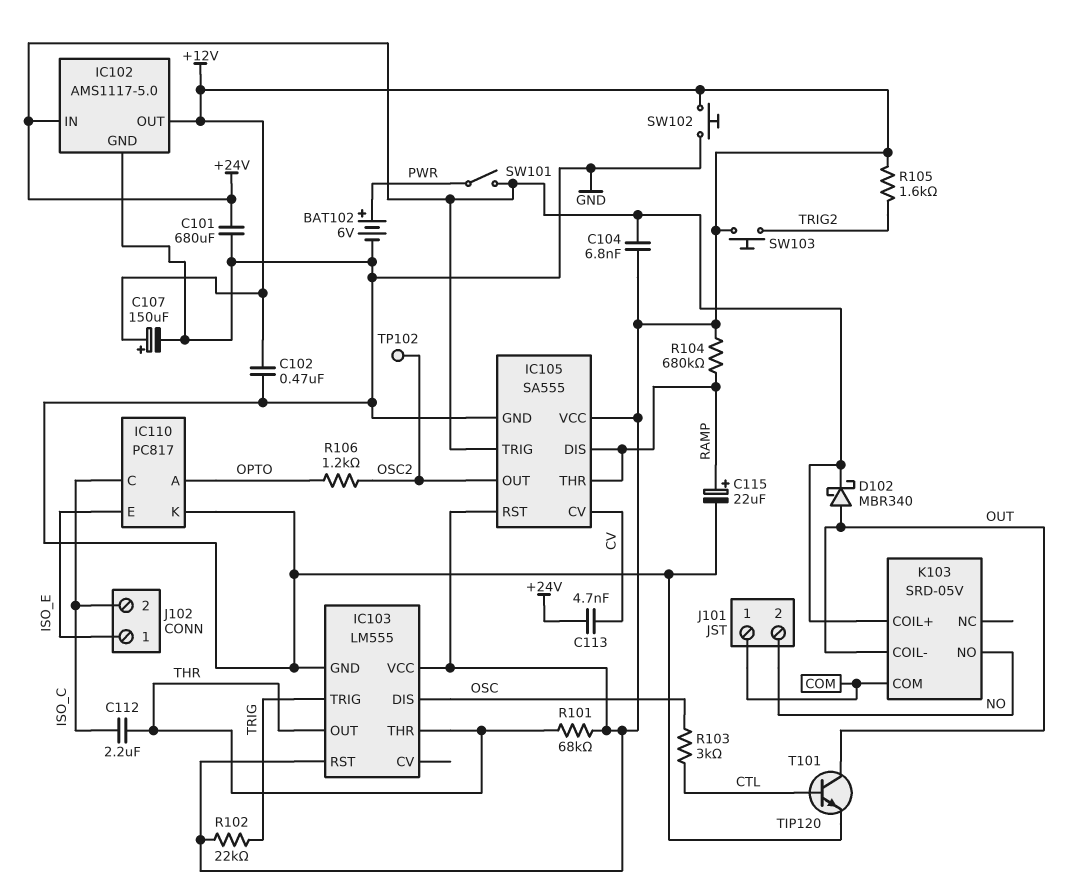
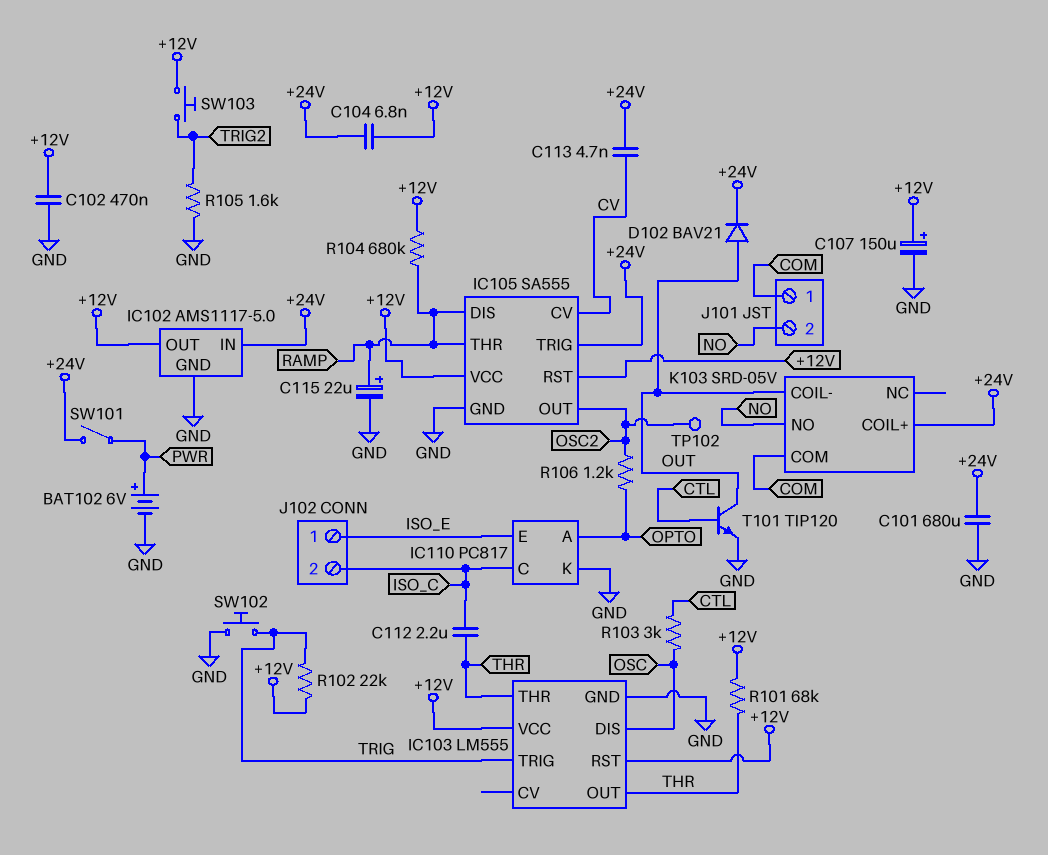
D102: schottky MBR340 (A OUT, K +24V) -> diode BAV21 (A OUT, K +24V)
R105: 1.6k (+12V, TRIG2) -> 1.6k (GND, TRIG2)
SW102: button (+12V, GND) -> button (GND, TRIG)

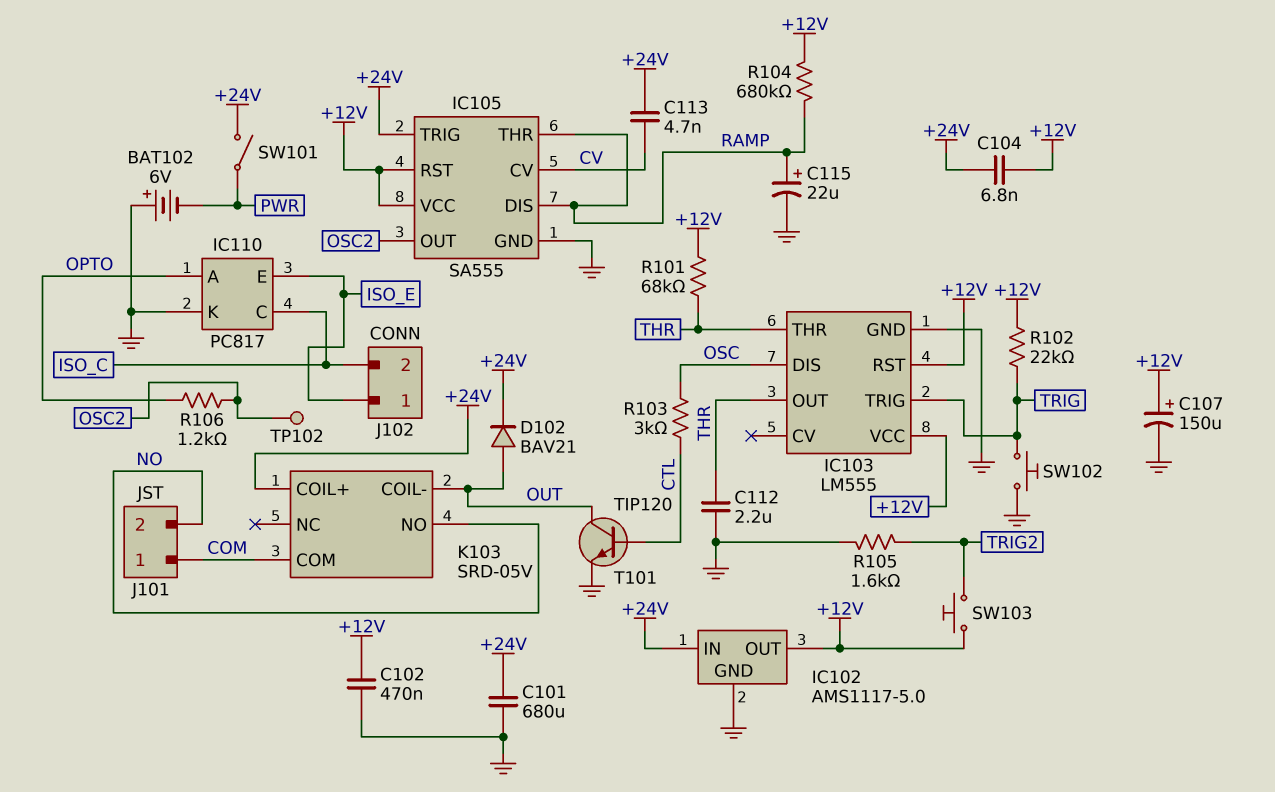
BAT102: 6V (plus PWR, minus GND) -> 6V (plus GND, minus PWR)
C112: 2.2uF (ISO_C, THR) -> 2.2uF (GND, THR)

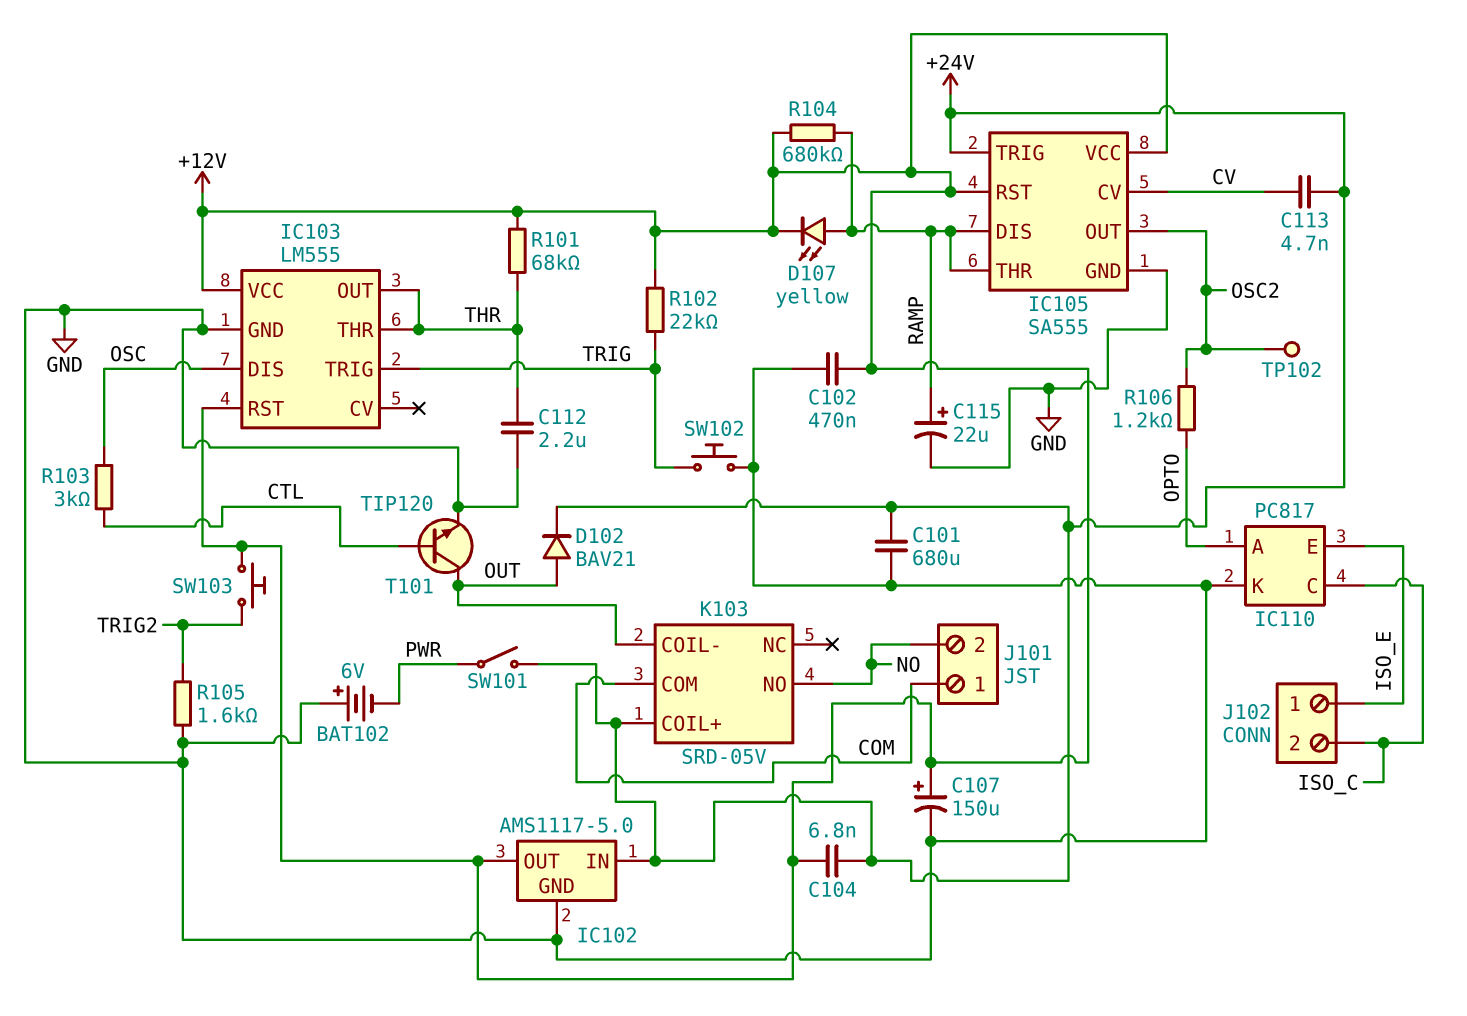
D107: none -> LED yellow (A RAMP, K +12V)

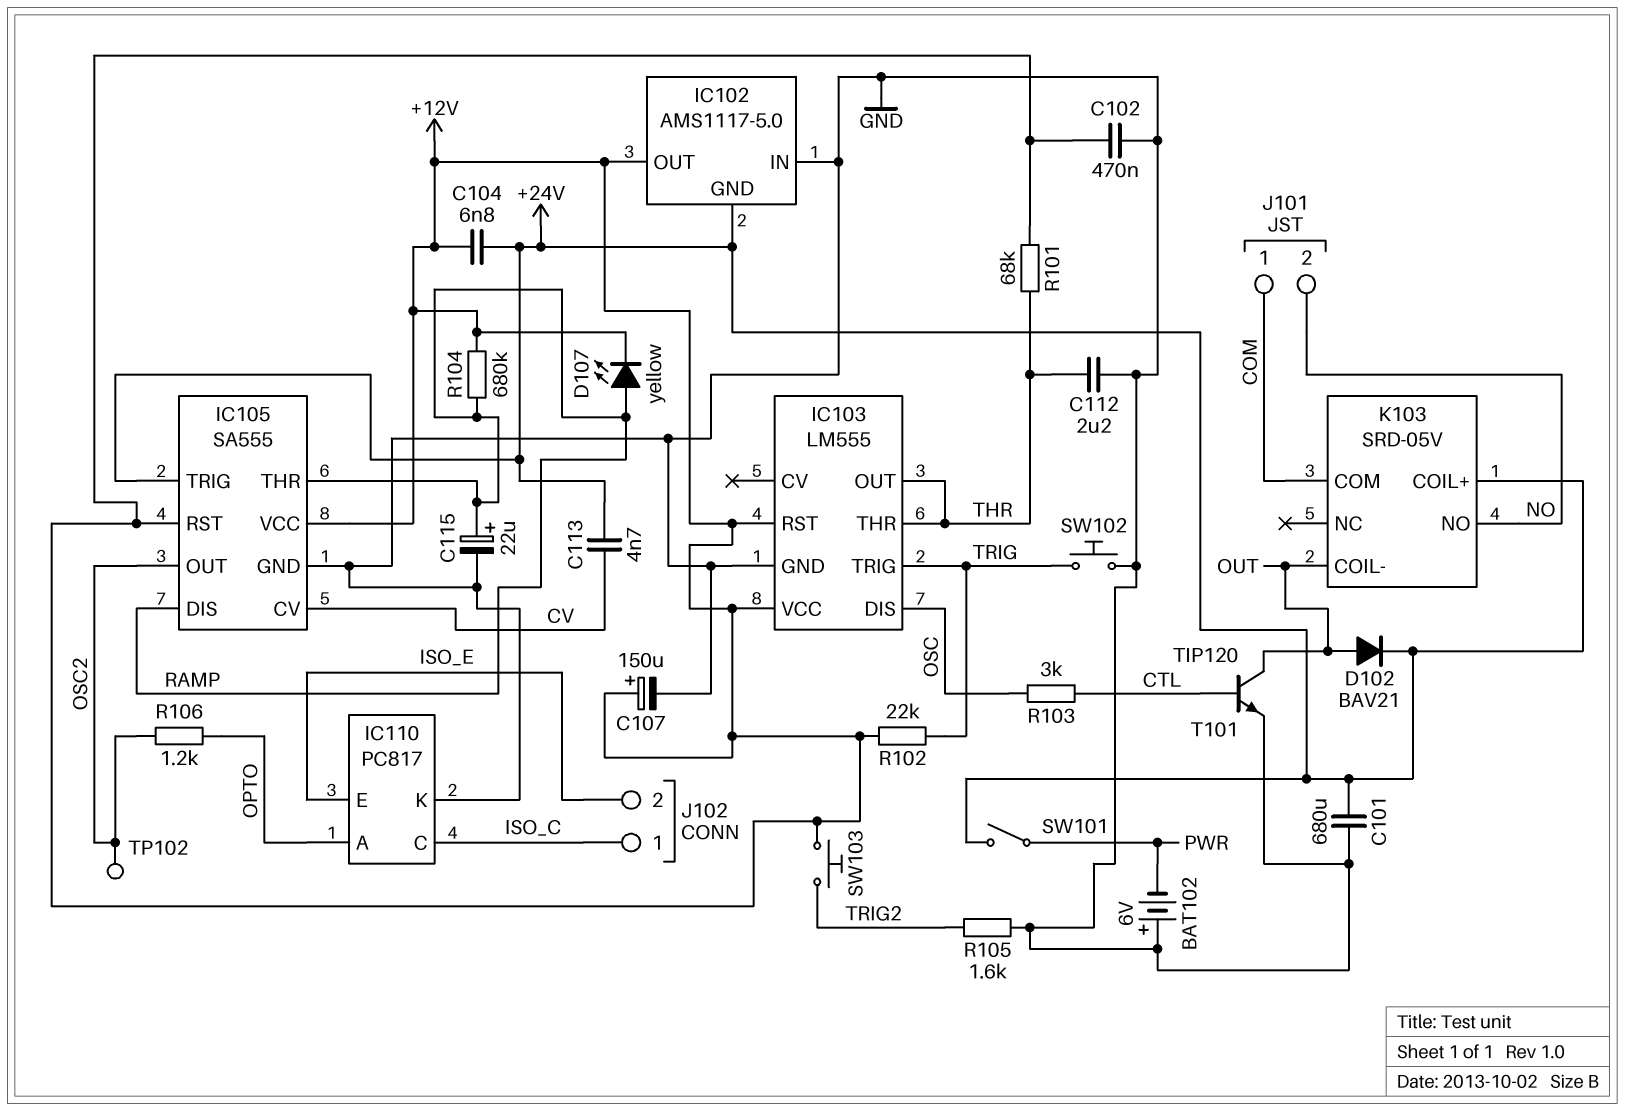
IC102 pin GND: GND -> +24V
IC102 pin IN: +24V -> GND
J102 pin 1: ISO_E -> ISO_C
J102 pin 2: ISO_C -> ISO_E

